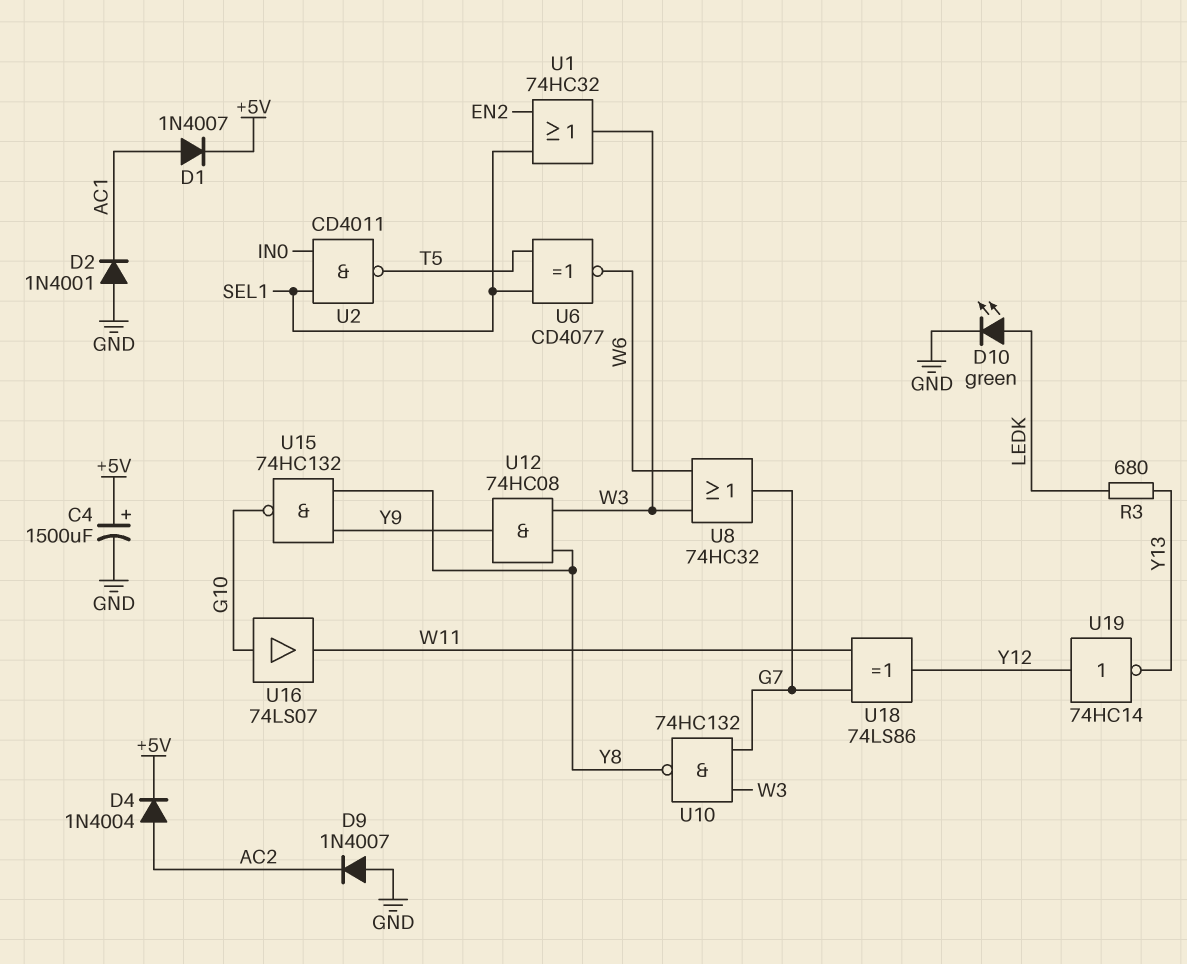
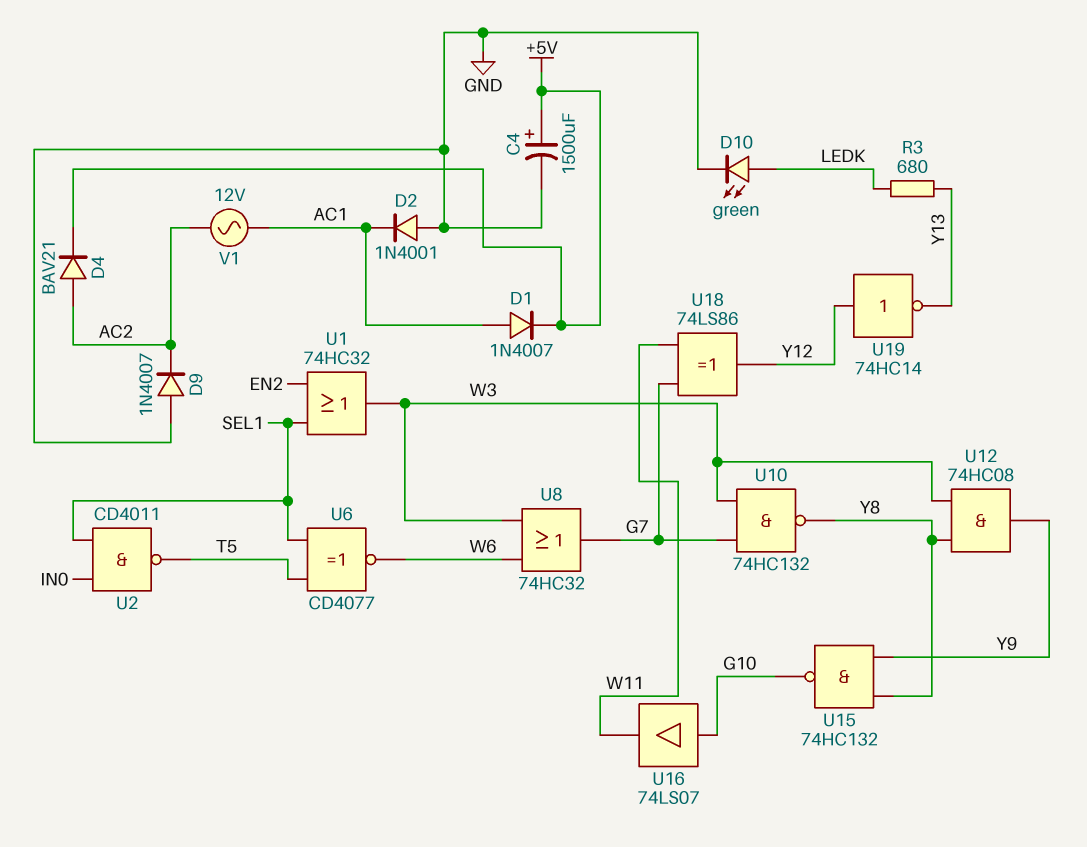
D4: diode 1N4004 (A AC2, K +5V) -> diode BAV21 (A AC2, K +5V)
V1: none -> AC 12V (AC1, AC2)

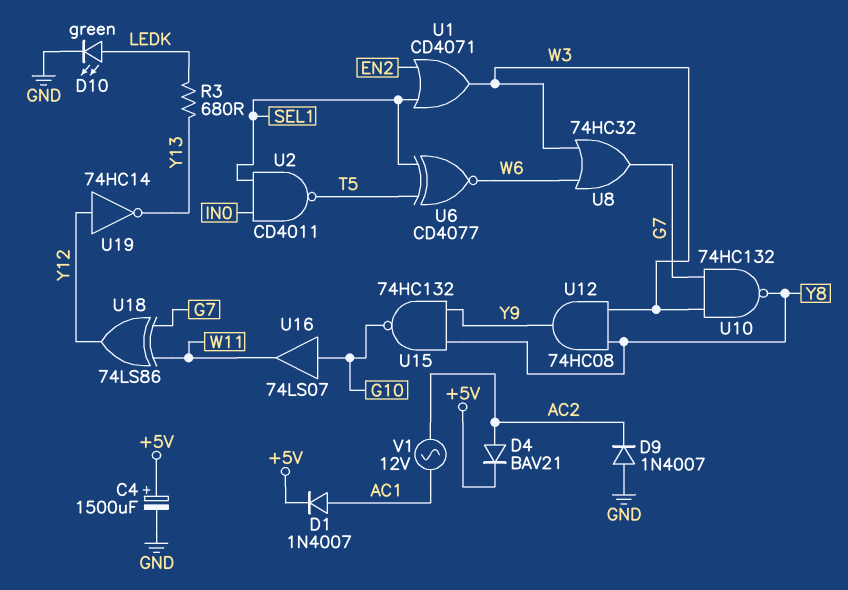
D2: diode 1N4001 (A GND, K AC1) -> none
U1: OR 74HC32 (in EN2, in SEL1, out W3) -> OR CD4071 (in EN2, in SEL1, out W3)

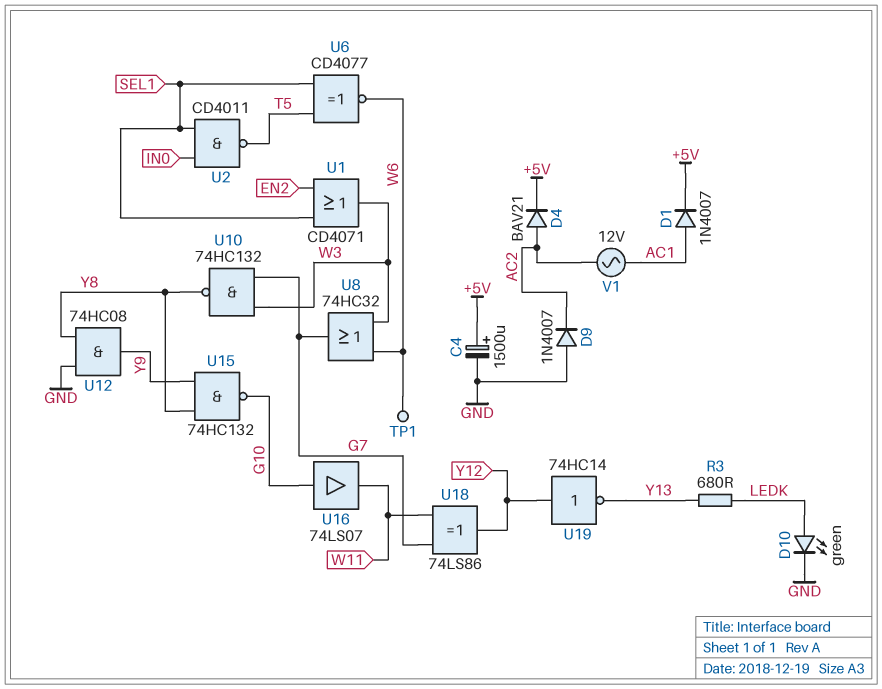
TP1: none -> test point (W6)
U12: AND 74HC08 (in W3, in Y8, out Y9) -> AND 74HC08 (in GND, in Y8, out Y9)

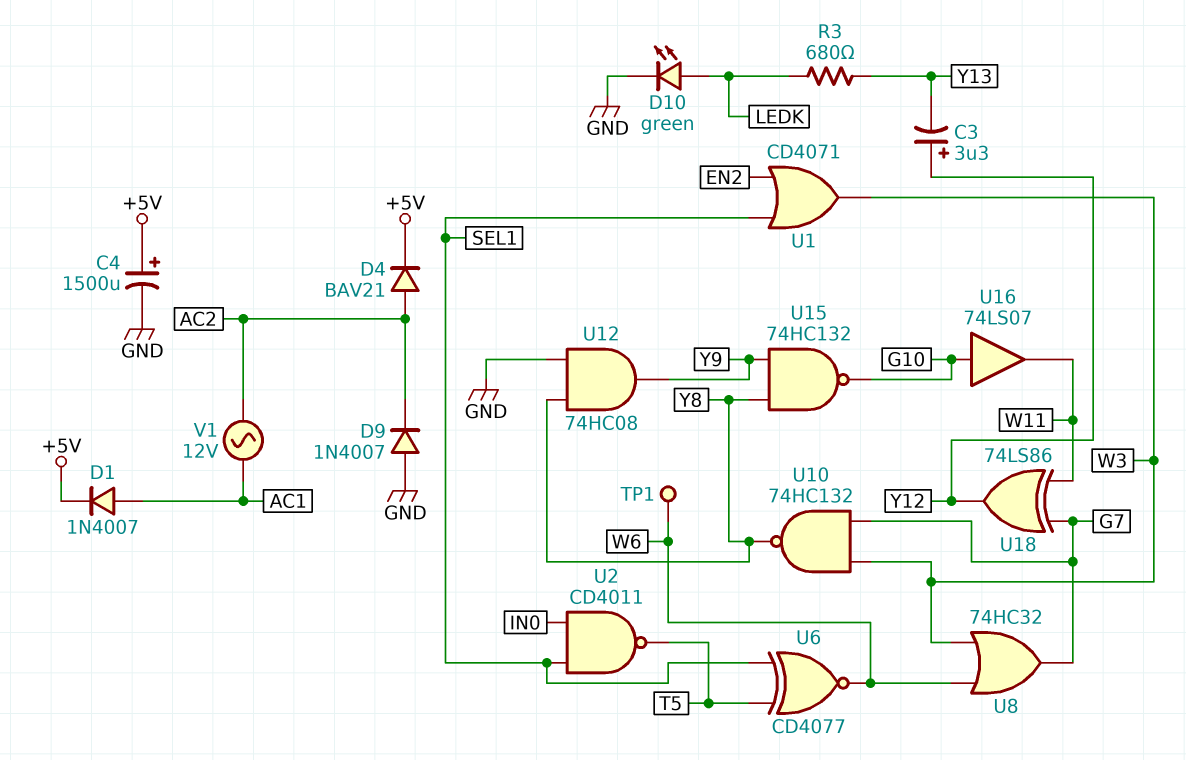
C3: none -> 3.3uF (plus Y12, minus Y13)
U19: NOT 74HC14 (in Y12, out Y13) -> none

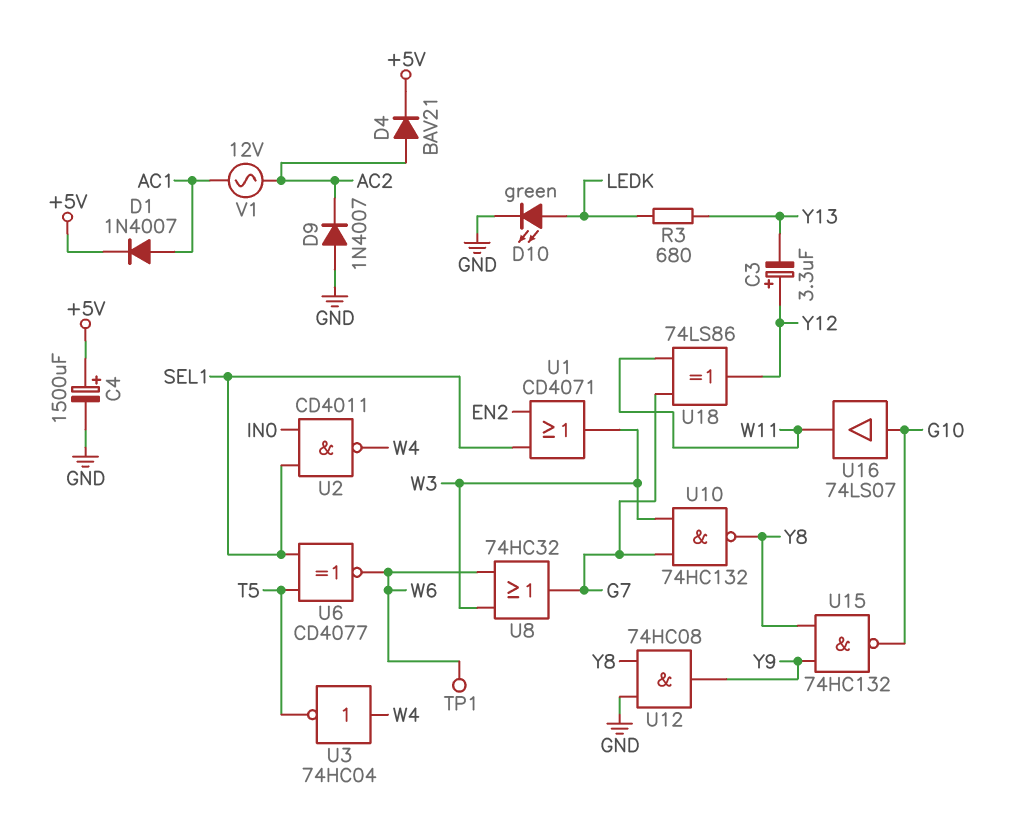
U2: NAND CD4011 (in IN0, in SEL1, out T5) -> NAND CD4011 (in IN0, in SEL1, out W4)
U3: none -> NOT 74HC04 (in W4, out T5)

